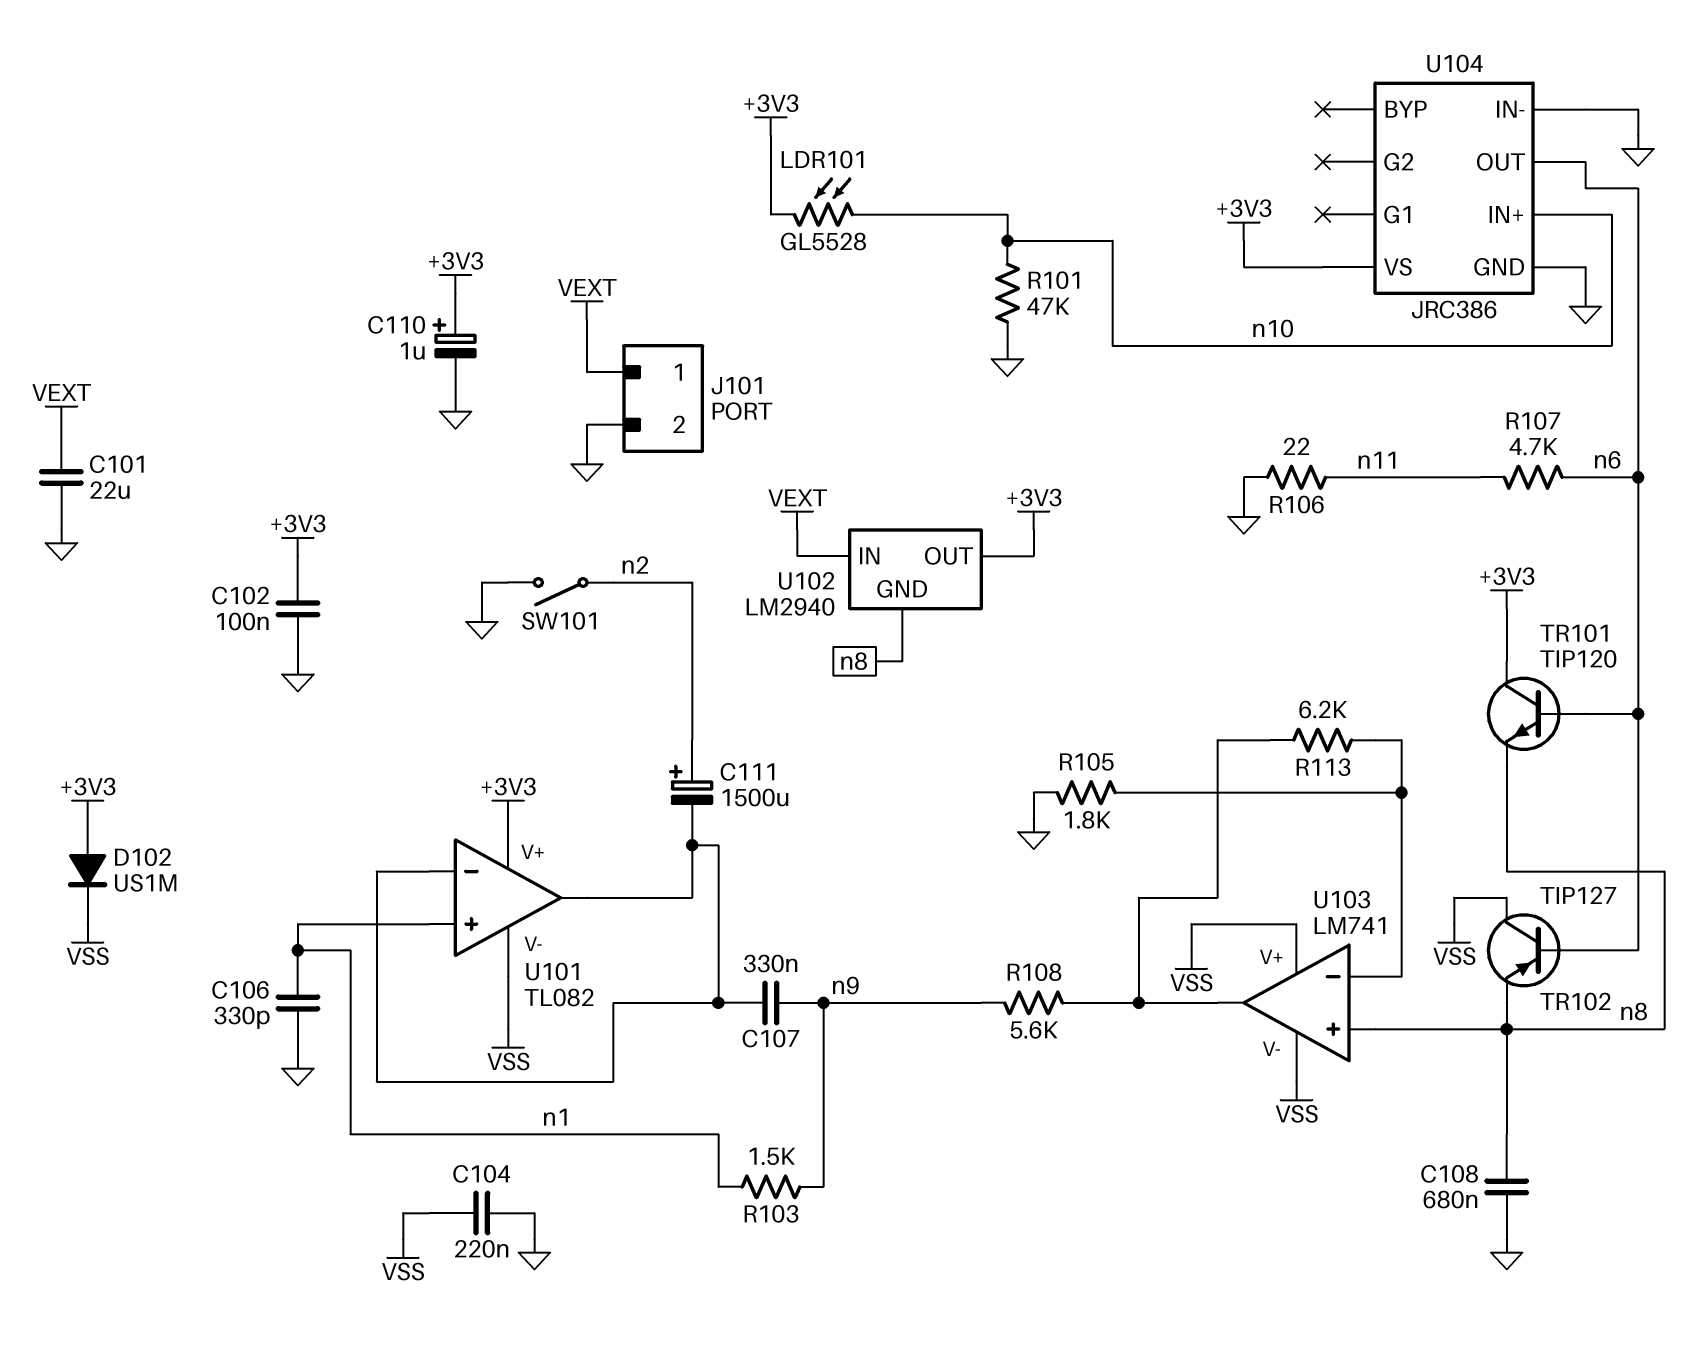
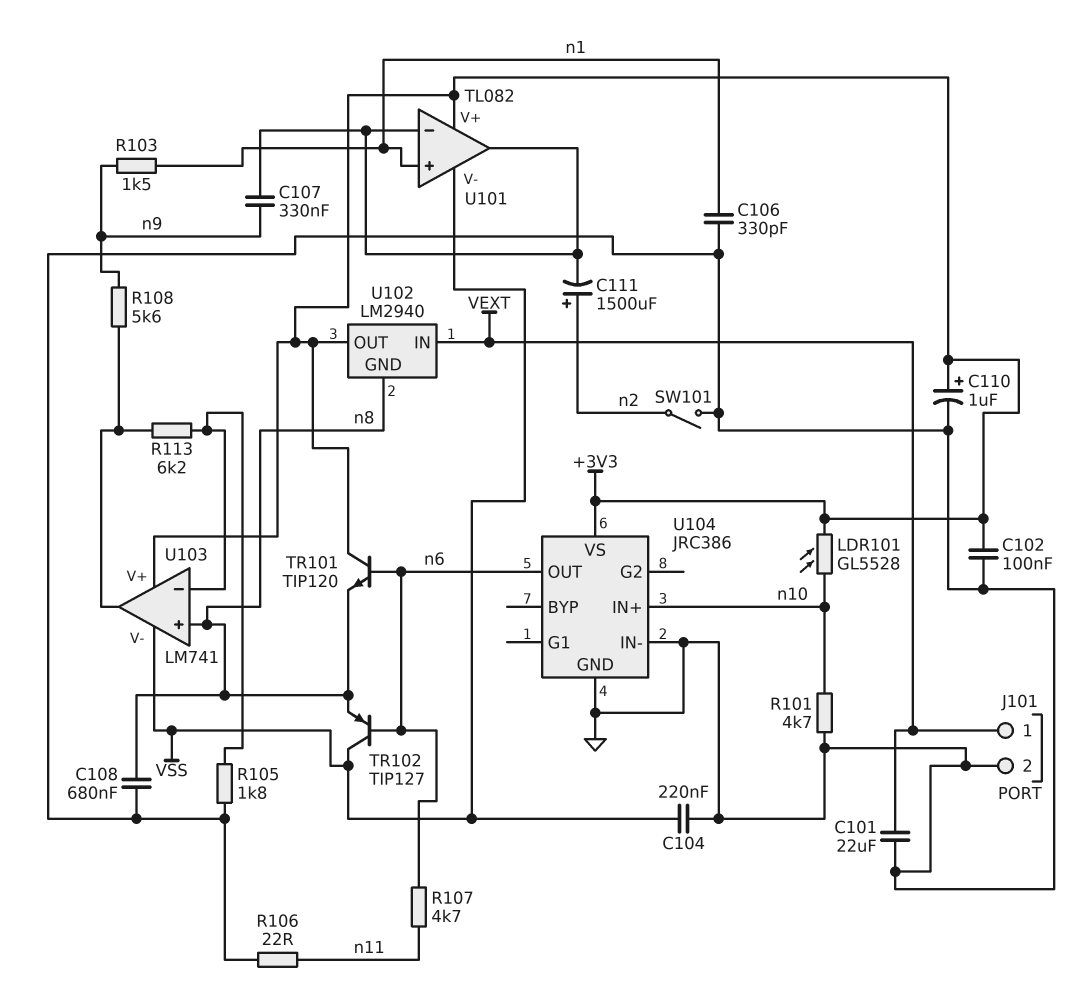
D102: diode US1M (A +3V3, K VSS) -> none
R101: 47k (GND, n10) -> 4.7k (GND, n10)
U103 pin V+: VSS -> +3V3

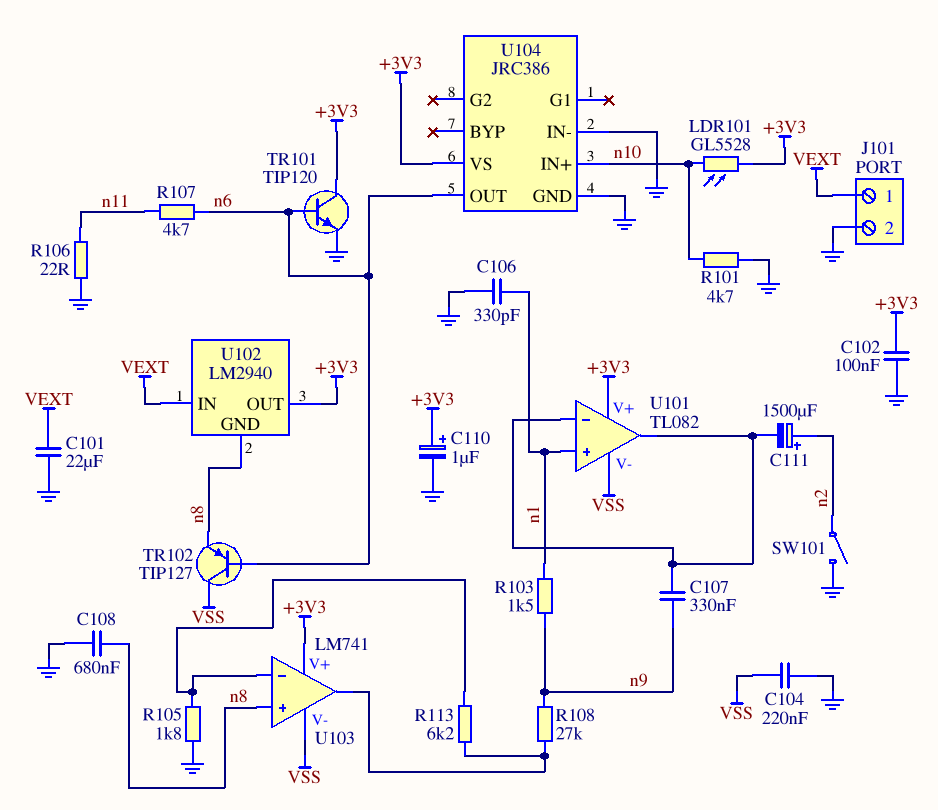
R108: 5.6k (U103/out, n9) -> 27k (U103/out, n9)
TR101: NPN TIP120 (B n6, C +3V3, E n8) -> NPN TIP120 (B n6, C +3V3, E GND)

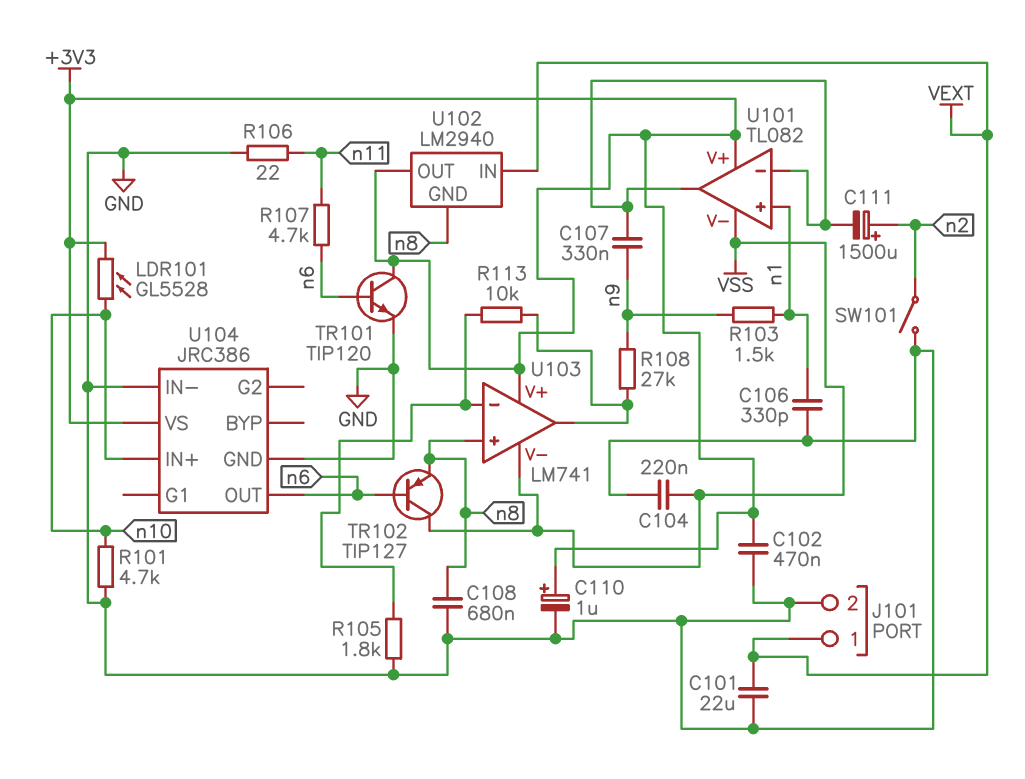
C102: 100nF (+3V3, GND) -> 470nF (+3V3, GND)
R113: 6.2k (U103/in-, U103/out) -> 10k (U103/in-, U103/out)

